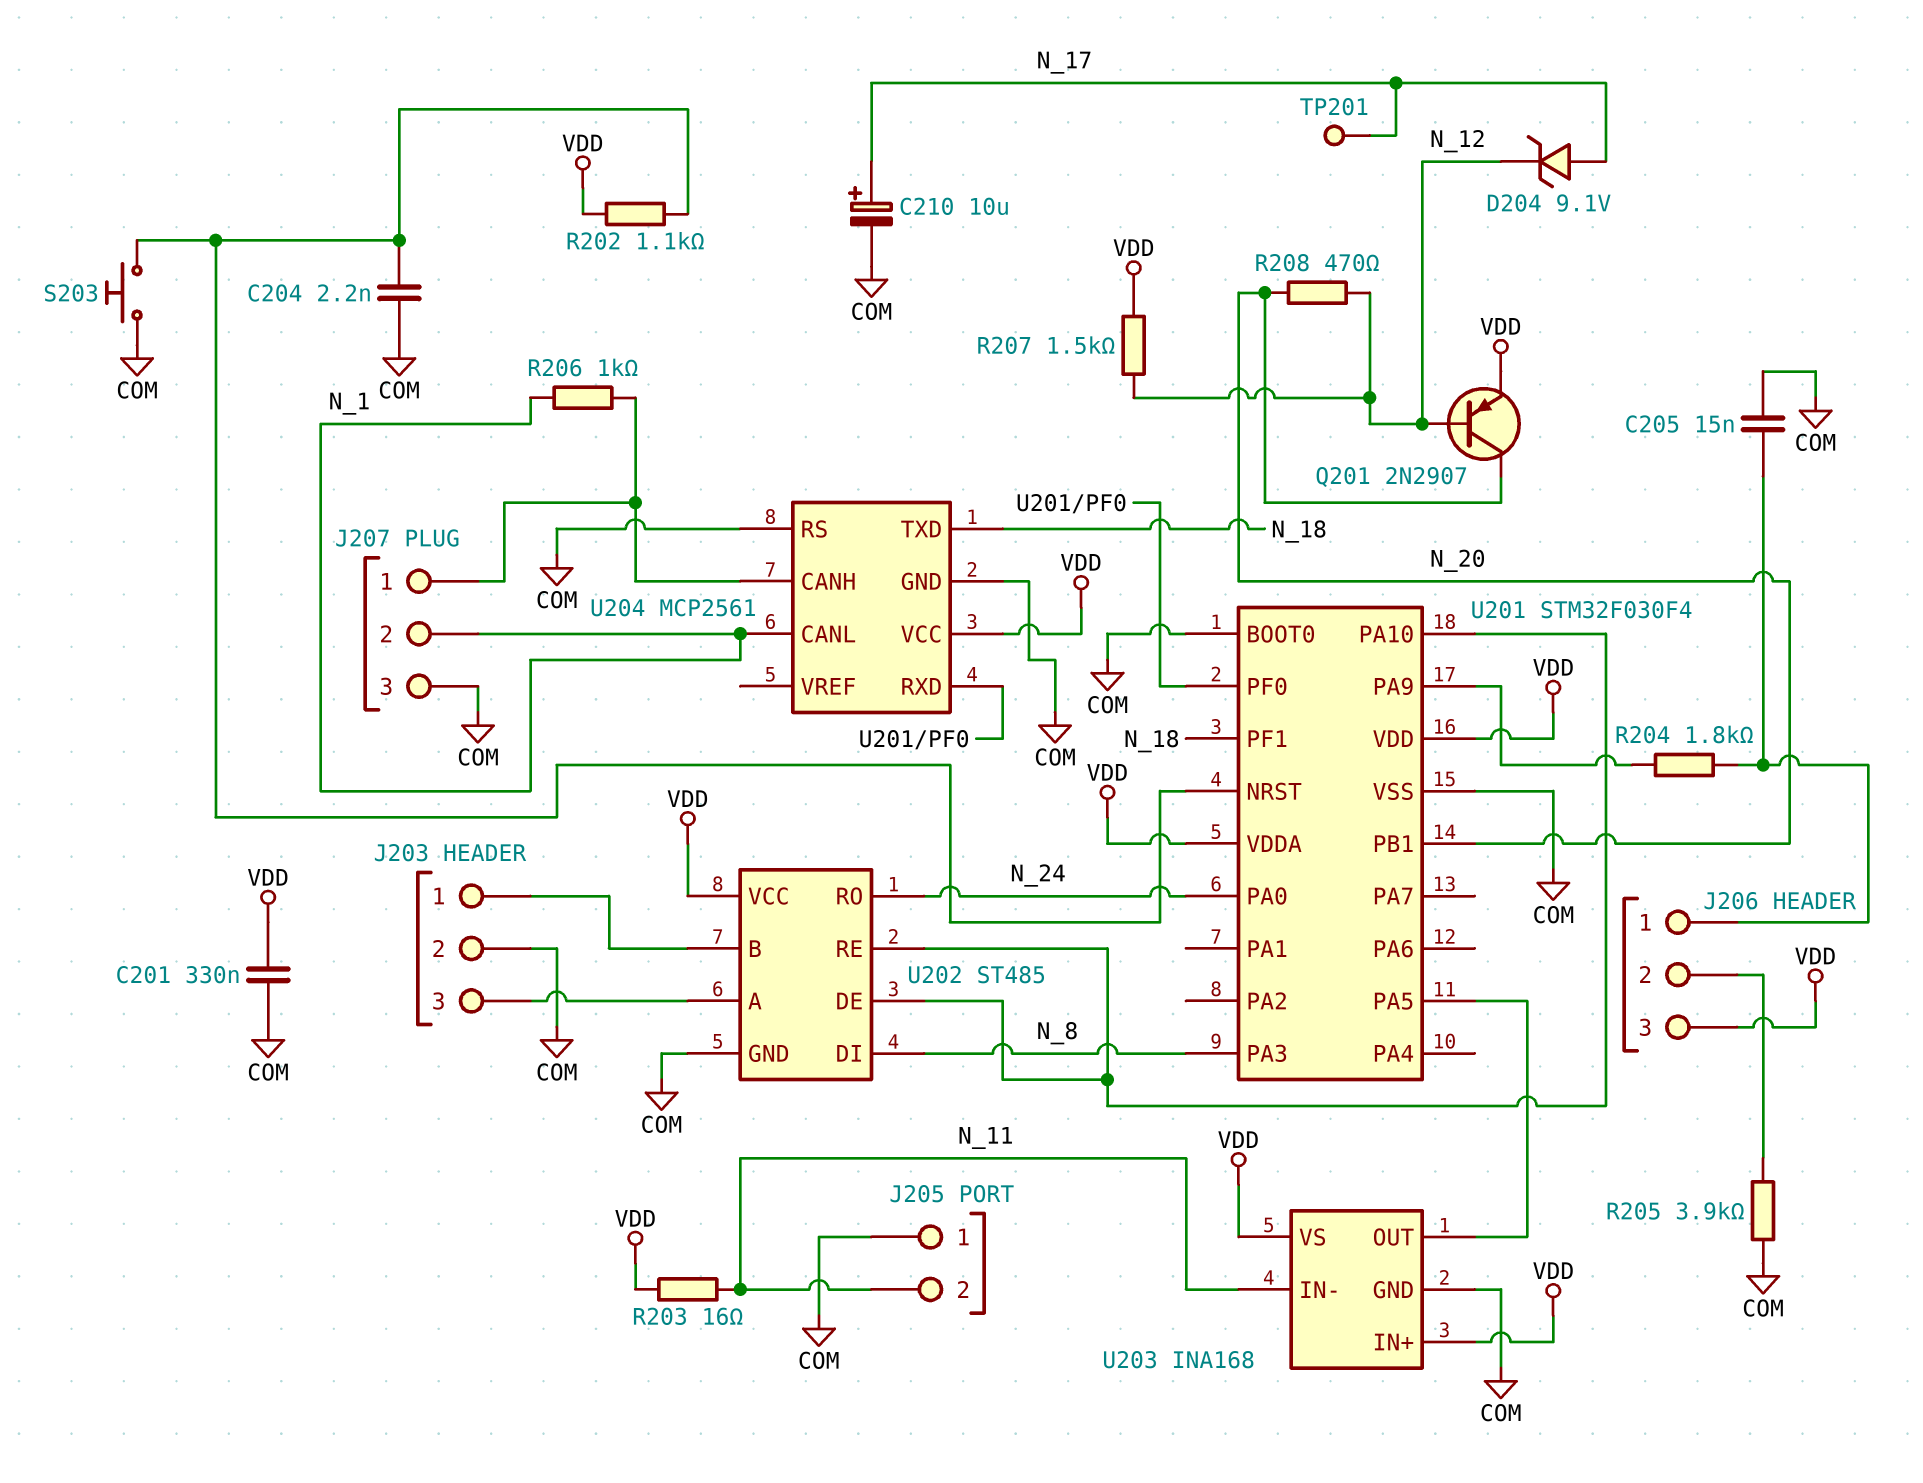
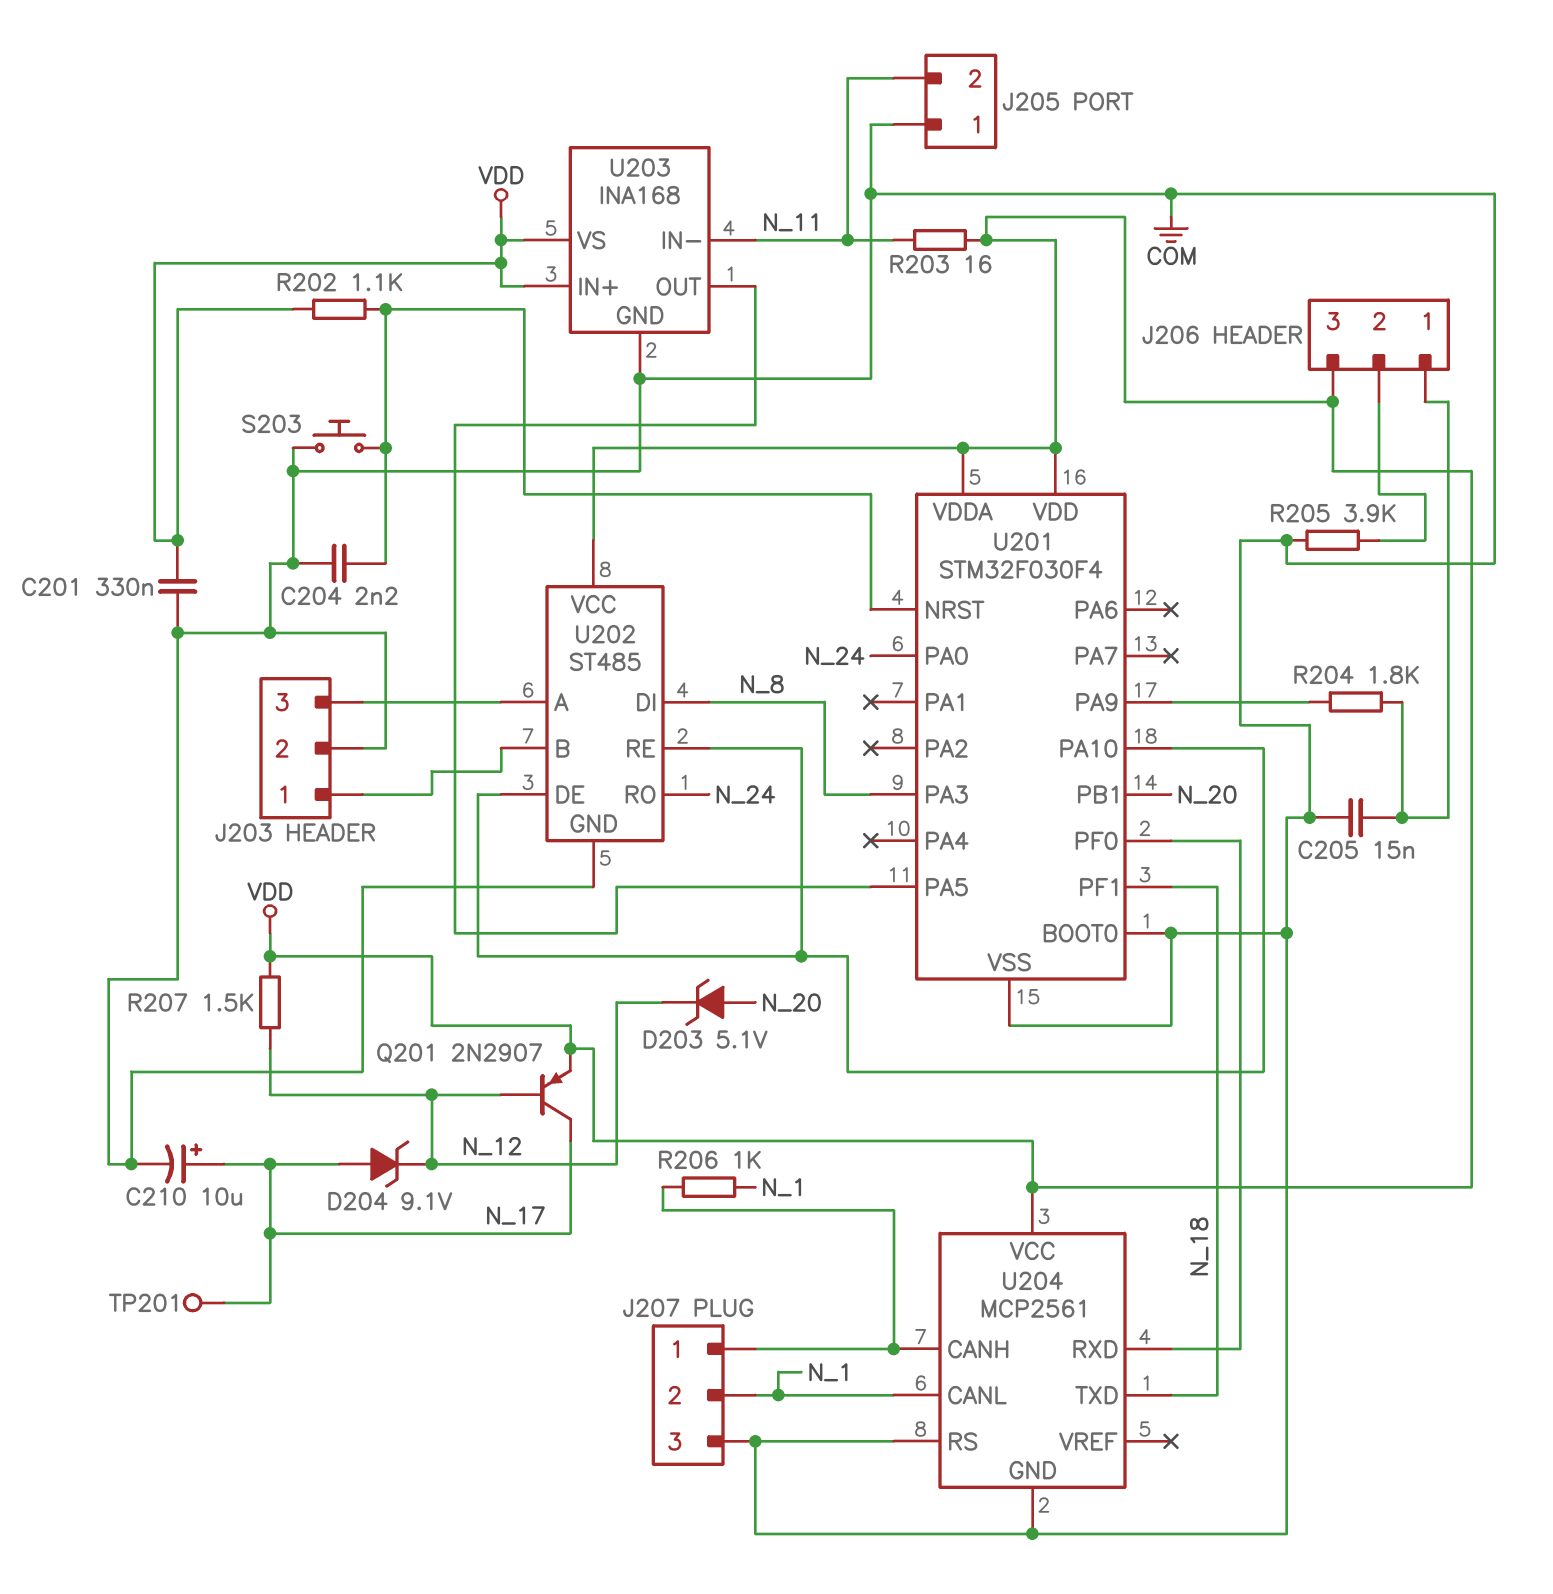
D203: none -> zener 5.1V (A N_20, K N_12)
Q201: PNP 2N2907 (B N_12, C N_20, E VDD) -> PNP 2N2907 (B N_12, C N_17, E VDD)
R208: 470 (N_12, N_20) -> none

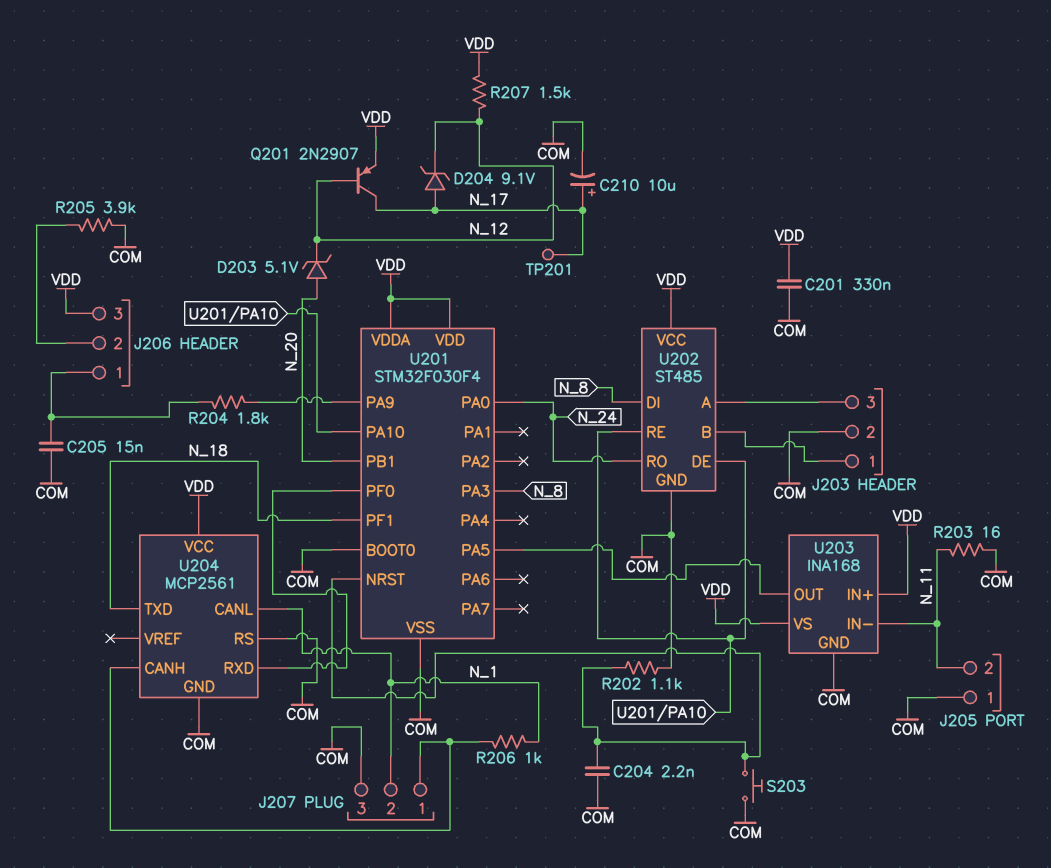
R202: 1.1k (U201/NRST, VDD) -> 1.1k (COM, U201/NRST)
R203: 16 (N_11, VDD) -> 16 (COM, N_11)

